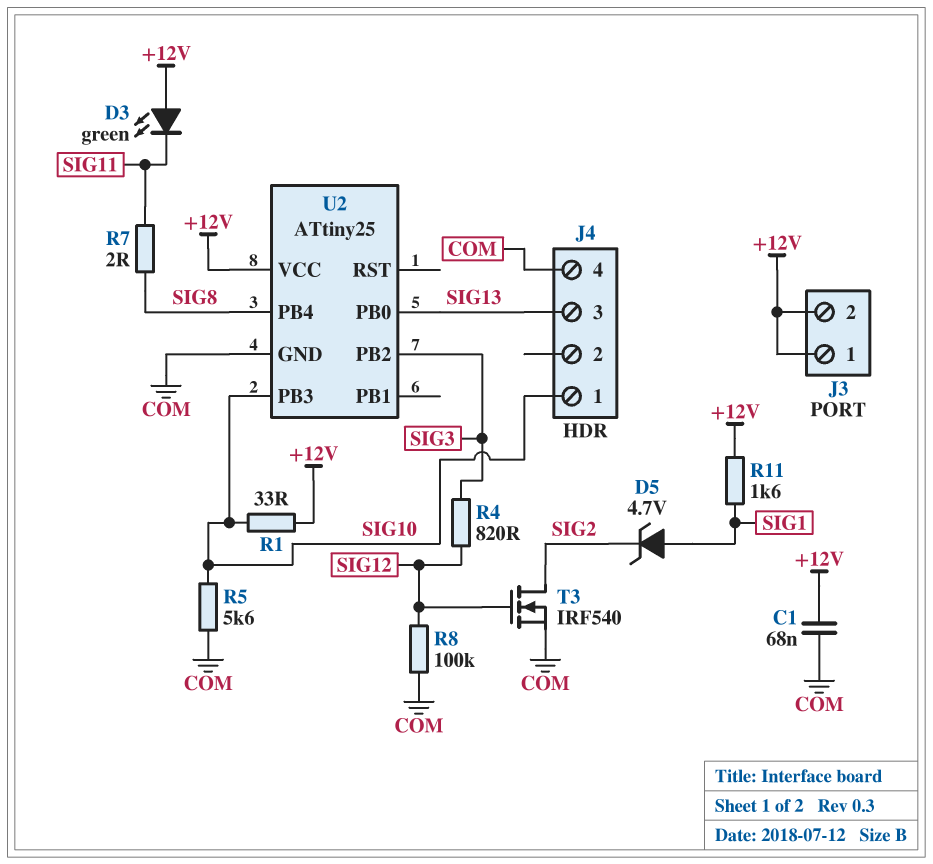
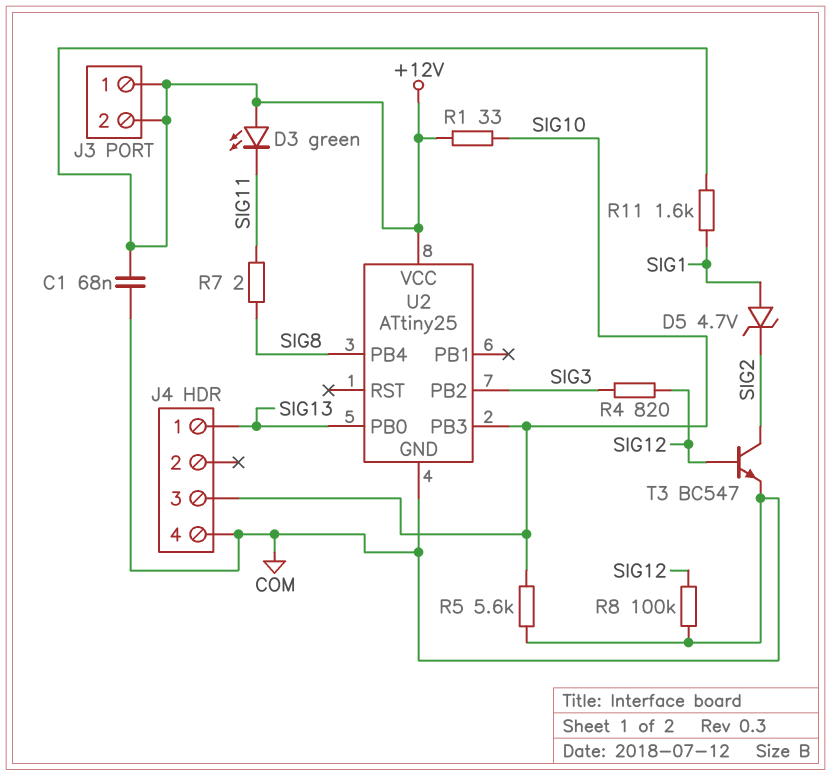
J4 pin 1: SIG10 -> SIG13
J4 pin 3: SIG13 -> SIG10
T3: NMOS IRF540 (G SIG12, D SIG2, S COM) -> NPN BC547 (B SIG12, C SIG2, E COM)

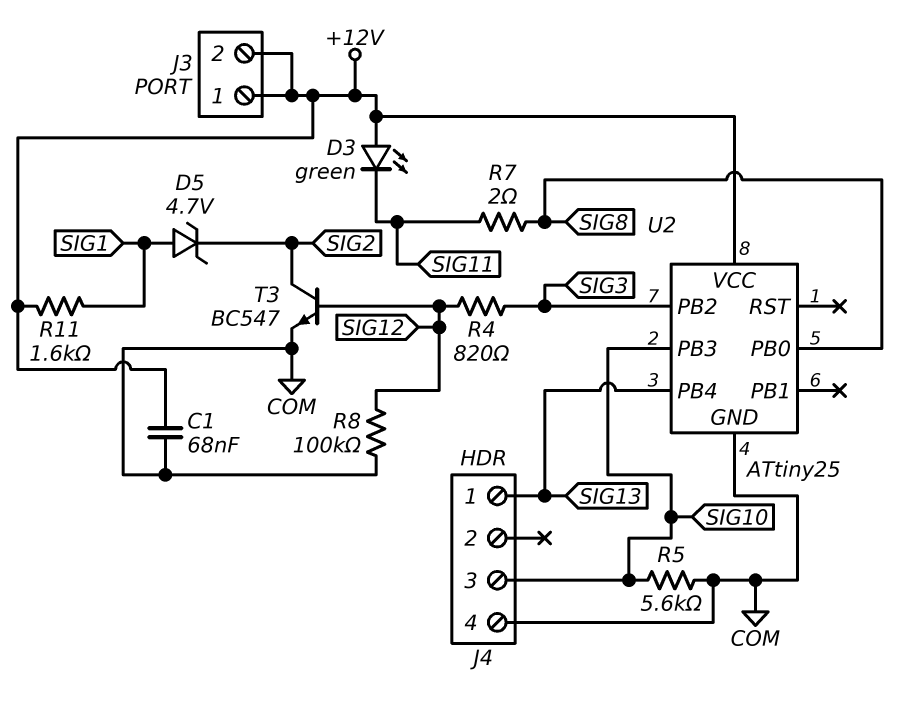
R1: 33 (+12V, SIG10) -> none
U2 pin PB0: SIG13 -> SIG8
U2 pin PB4: SIG8 -> SIG13

